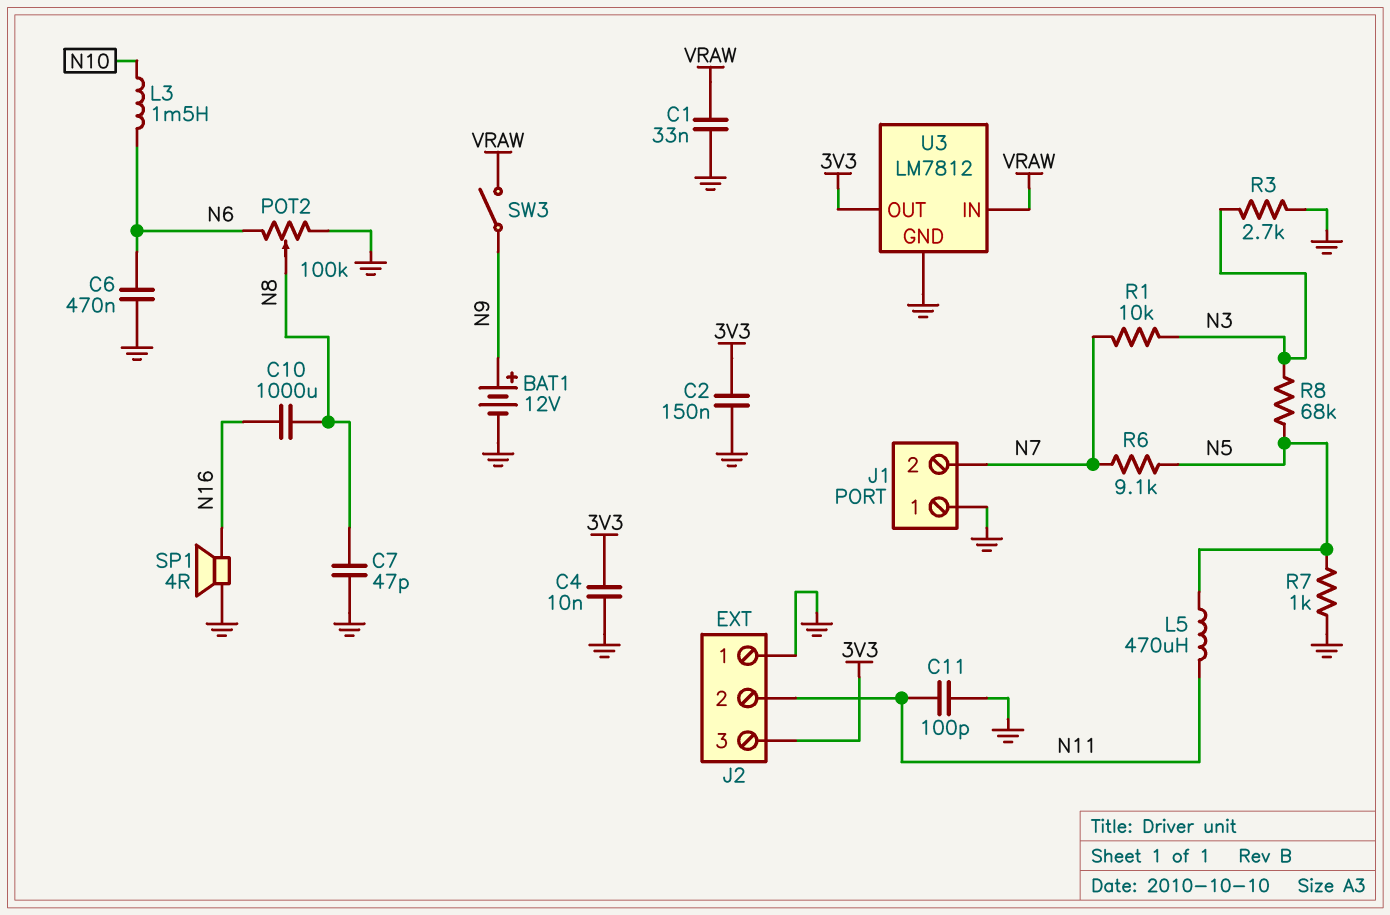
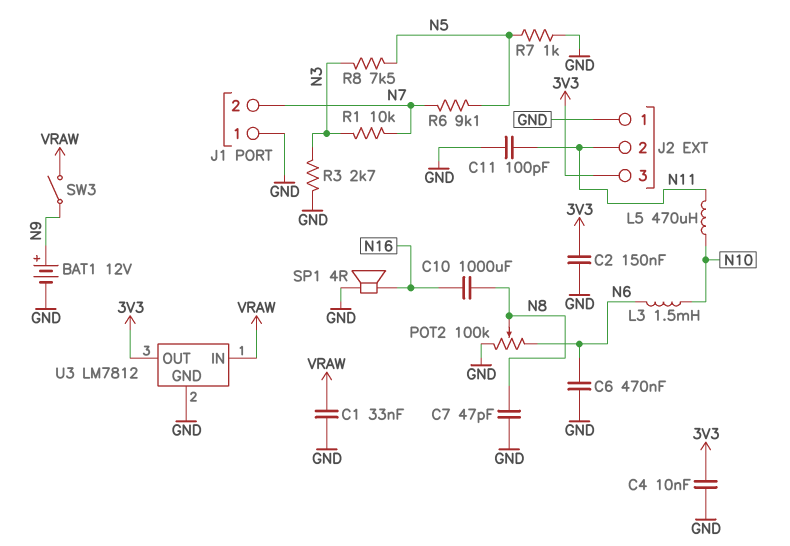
L5: 470uH (N5, N11) -> 470uH (N10, N11)
R8: 68k (N3, N5) -> 7.5k (N3, N5)

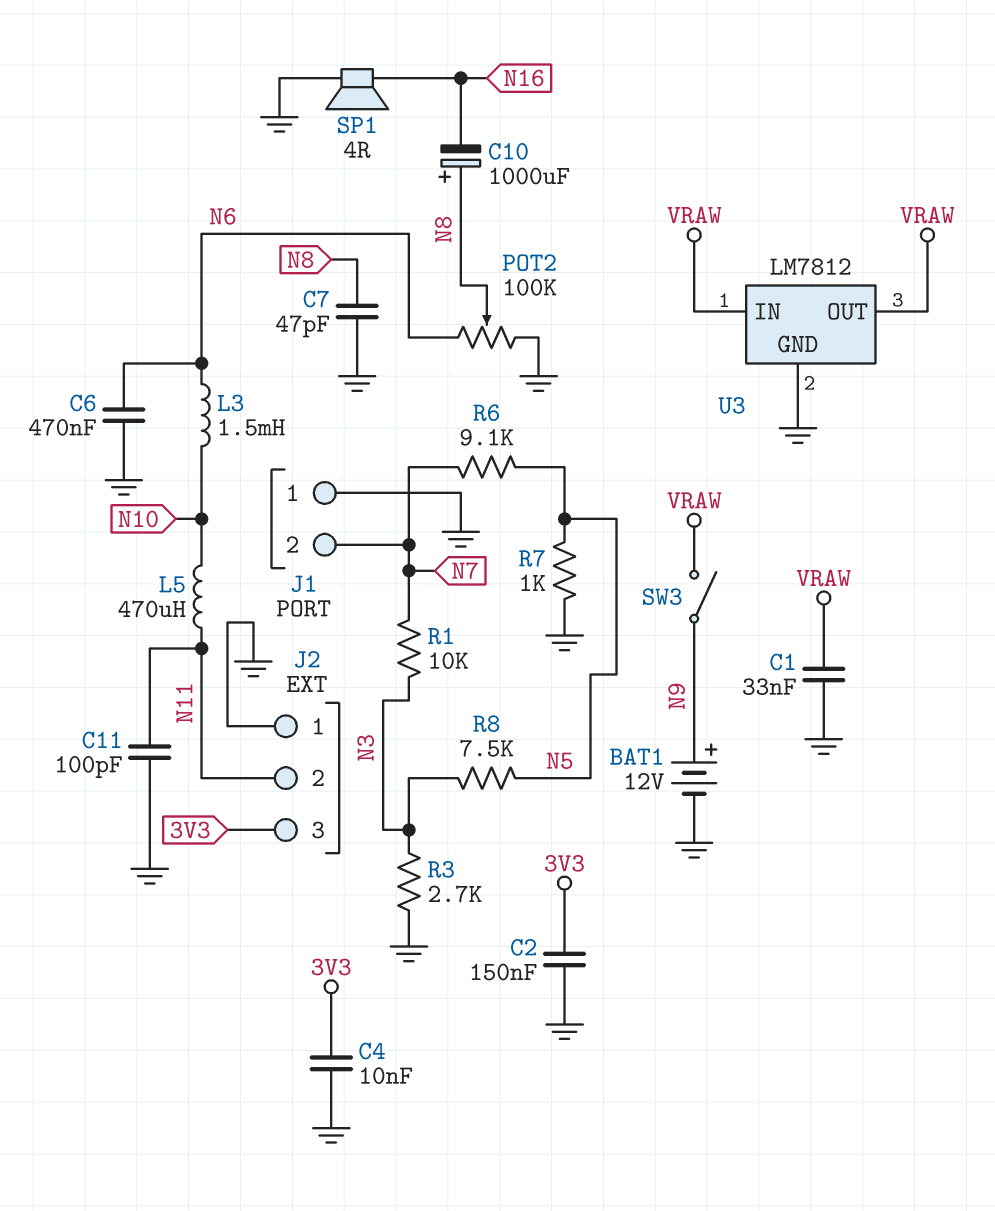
C10: 1000uF (N8, N16) -> 1000uF (plus N8, minus N16)
U3 pin OUT: 3V3 -> VRAW

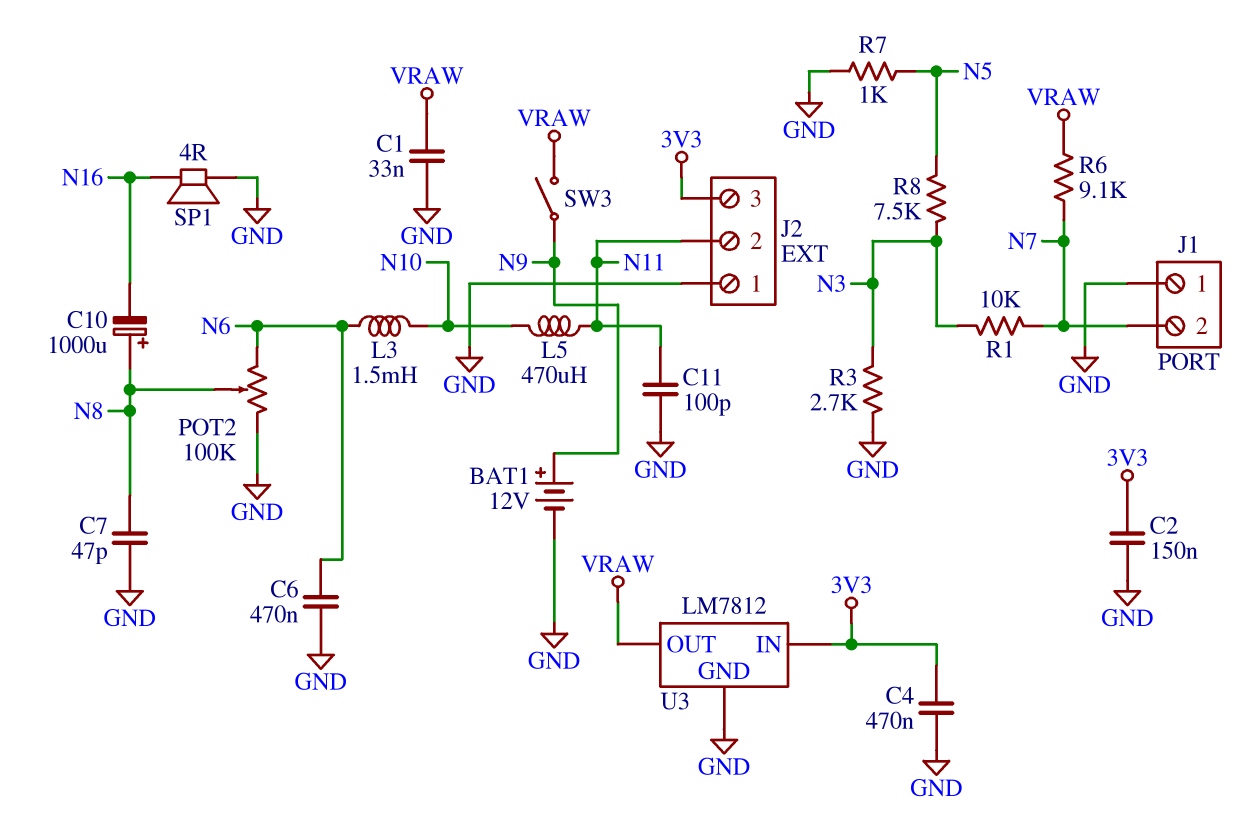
C4: 10nF (3V3, GND) -> 470nF (3V3, GND)
R6: 9.1k (N5, N7) -> 9.1k (N7, VRAW)
U3 pin IN: VRAW -> 3V3

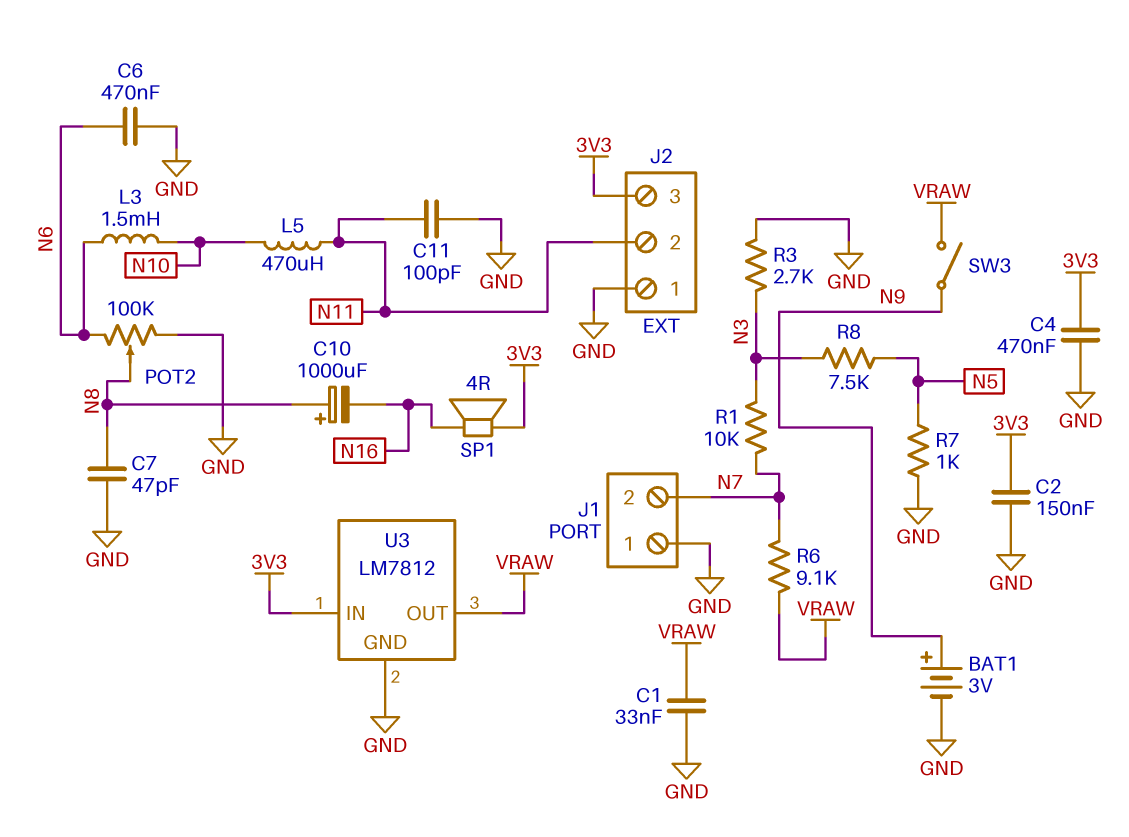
BAT1: 12V (plus N9, minus GND) -> 3V (plus N9, minus GND)
SP1: speaker 4R (GND, N16) -> speaker 4R (3V3, N16)

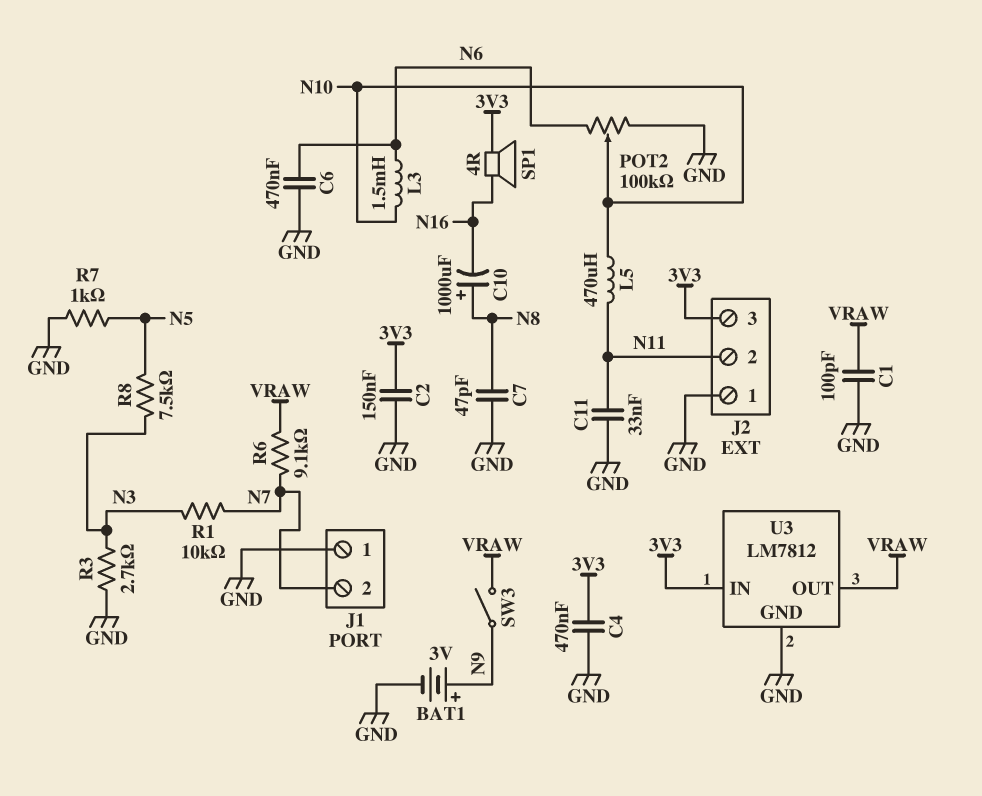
C1: 33nF (GND, VRAW) -> 100pF (GND, VRAW)
C11: 100pF (GND, N11) -> 33nF (GND, N11)
POT2: 100k (GND, N6, wiper N8) -> 100k (GND, N6, wiper N10)

